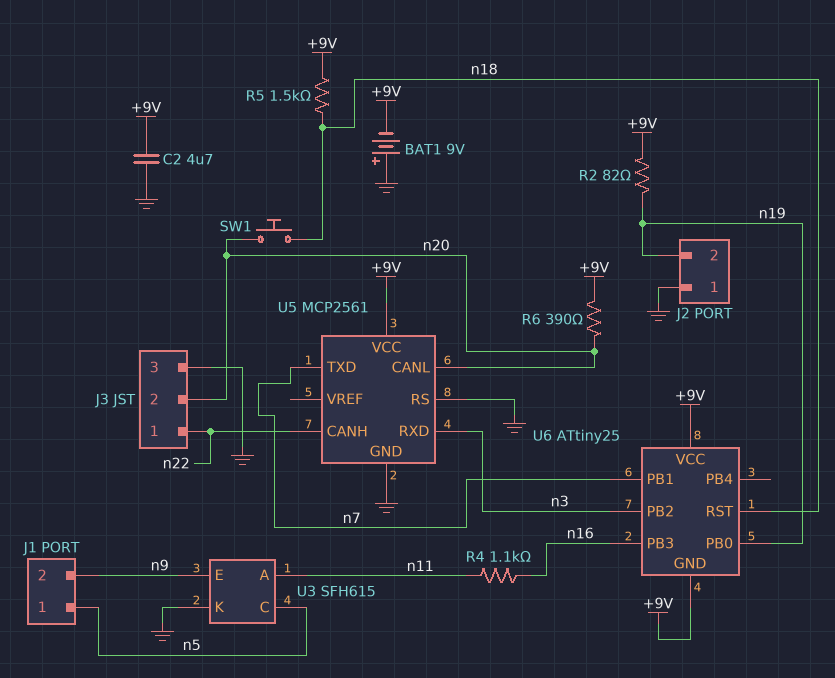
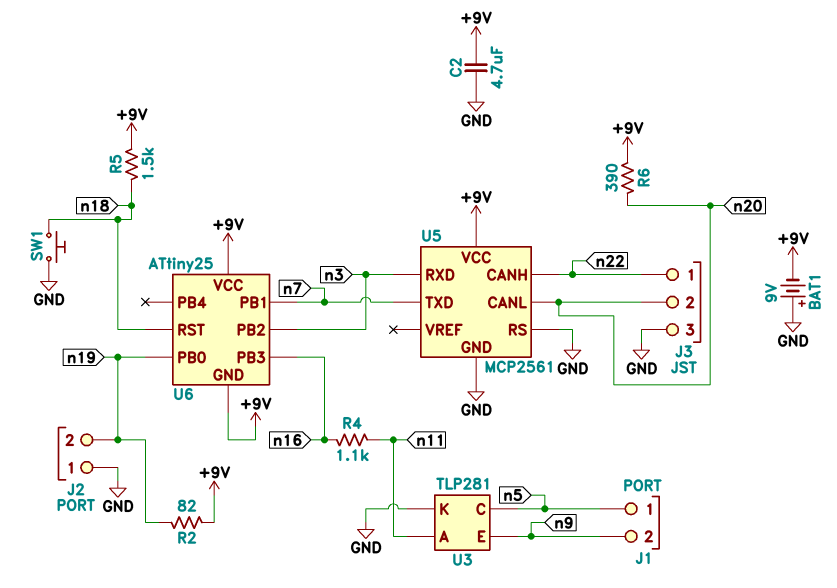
SW1: button (n18, n20) -> button (GND, n18)
U3: SFH615 -> TLP281

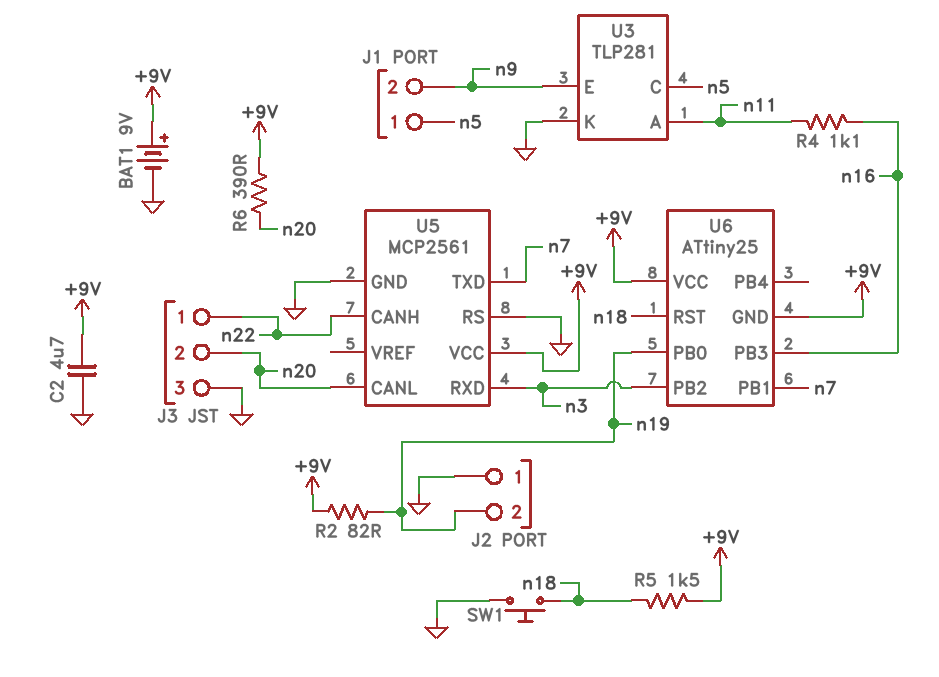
BAT1: 9V (plus GND, minus +9V) -> 9V (plus +9V, minus GND)

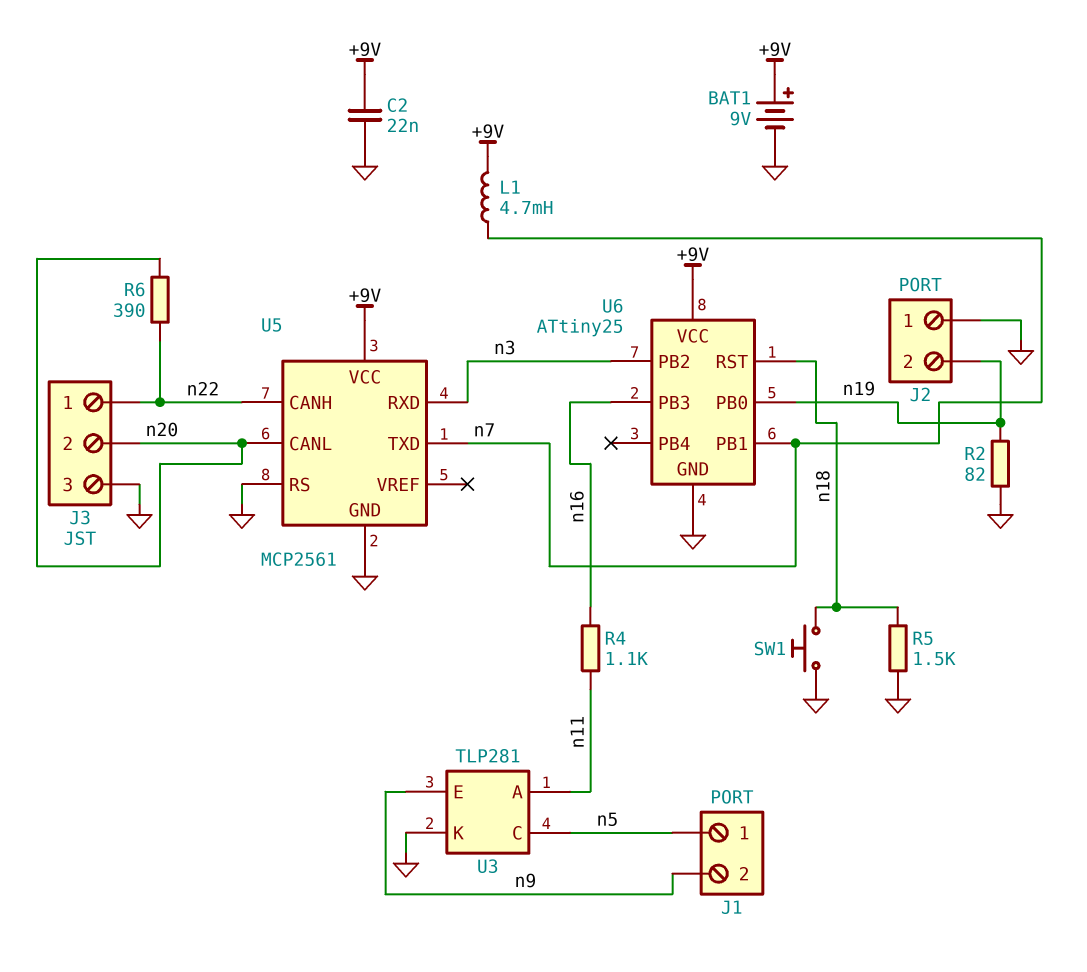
C2: 4.7uF (+9V, GND) -> 22nF (+9V, GND)
L1: none -> 4.7mH (+9V, n7)
R2: 82 (+9V, n19) -> 82 (GND, n19)
R5: 1.5k (+9V, n18) -> 1.5k (GND, n18)
R6: 390 (+9V, n20) -> 390 (n20, n22)
U6 pin GND: +9V -> GND

